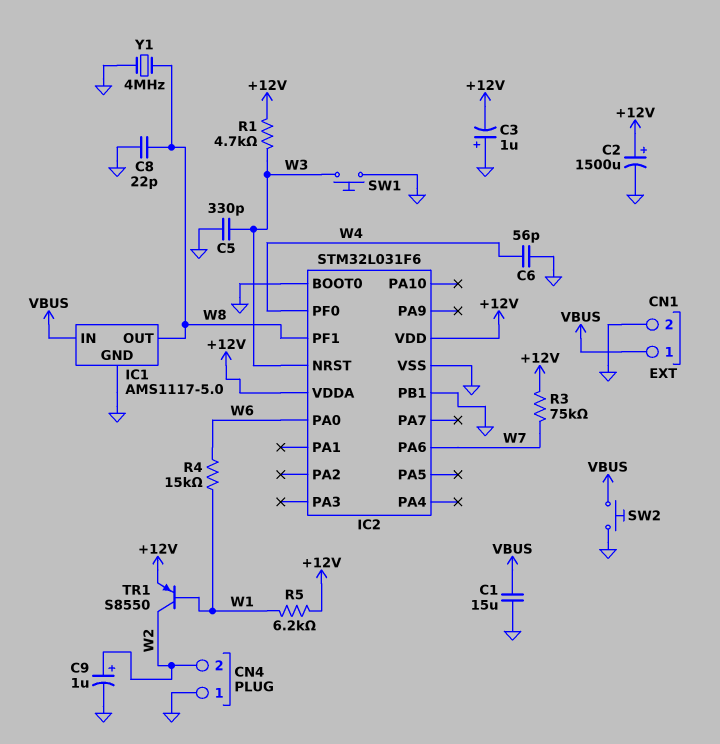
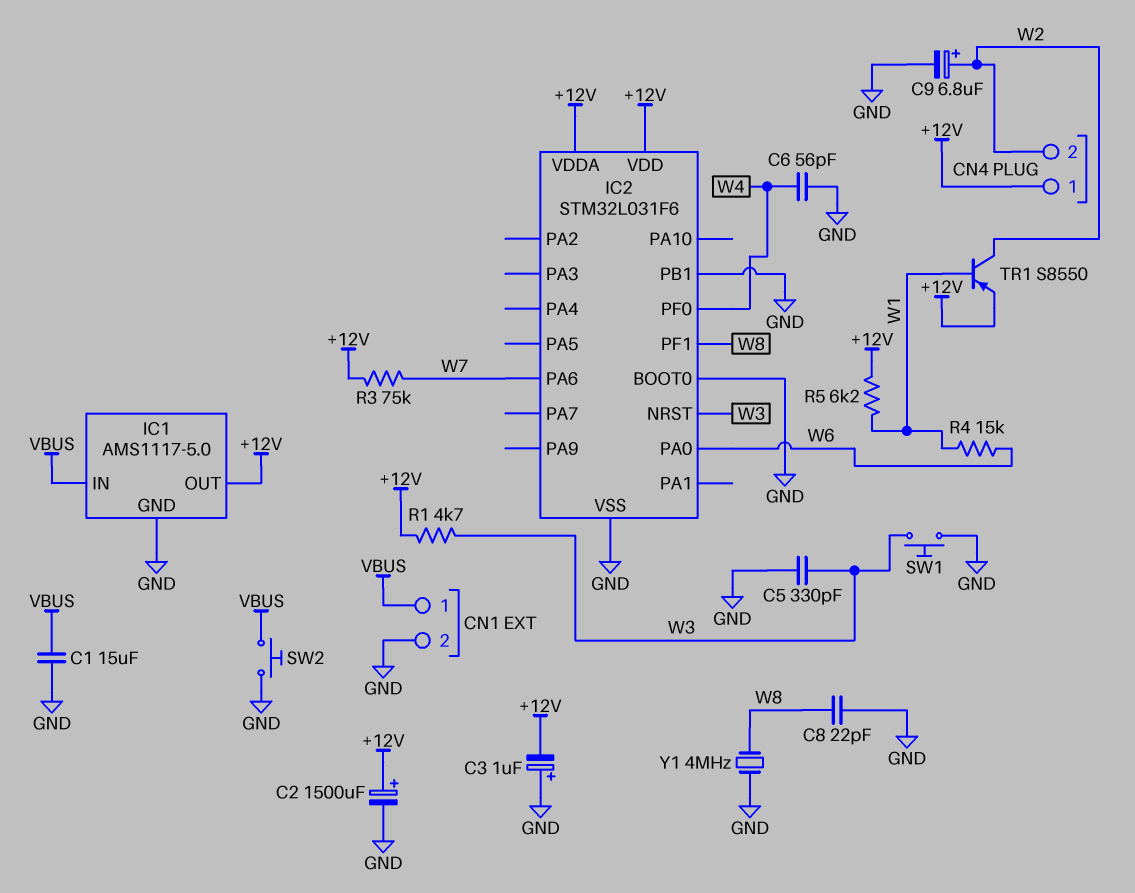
C9: 1uF (plus W2, minus GND) -> 6.8uF (plus W2, minus GND)
CN4 pin 1: GND -> +12V
IC1 pin OUT: W8 -> +12V

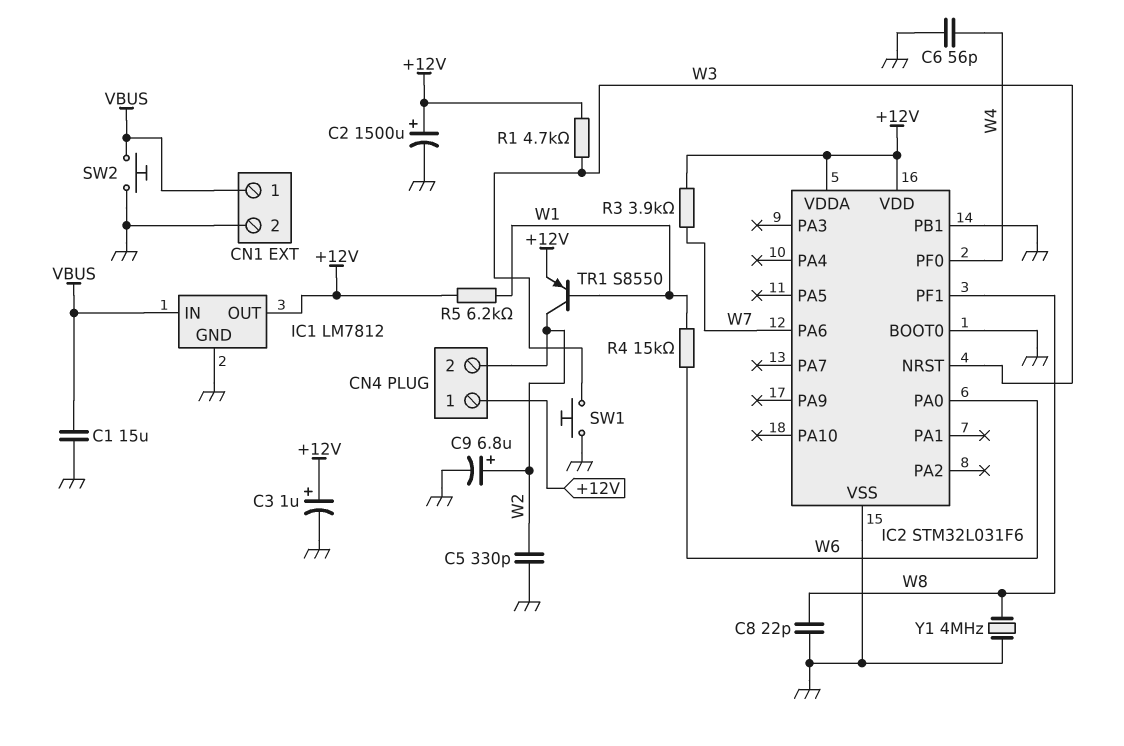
C3: 1uF (plus GND, minus +12V) -> 1uF (plus +12V, minus GND)
C5: 330pF (GND, W3) -> 330pF (GND, W2)
IC1: AMS1117-5.0 -> LM7812
R3: 75k (+12V, W7) -> 3.9k (+12V, W7)

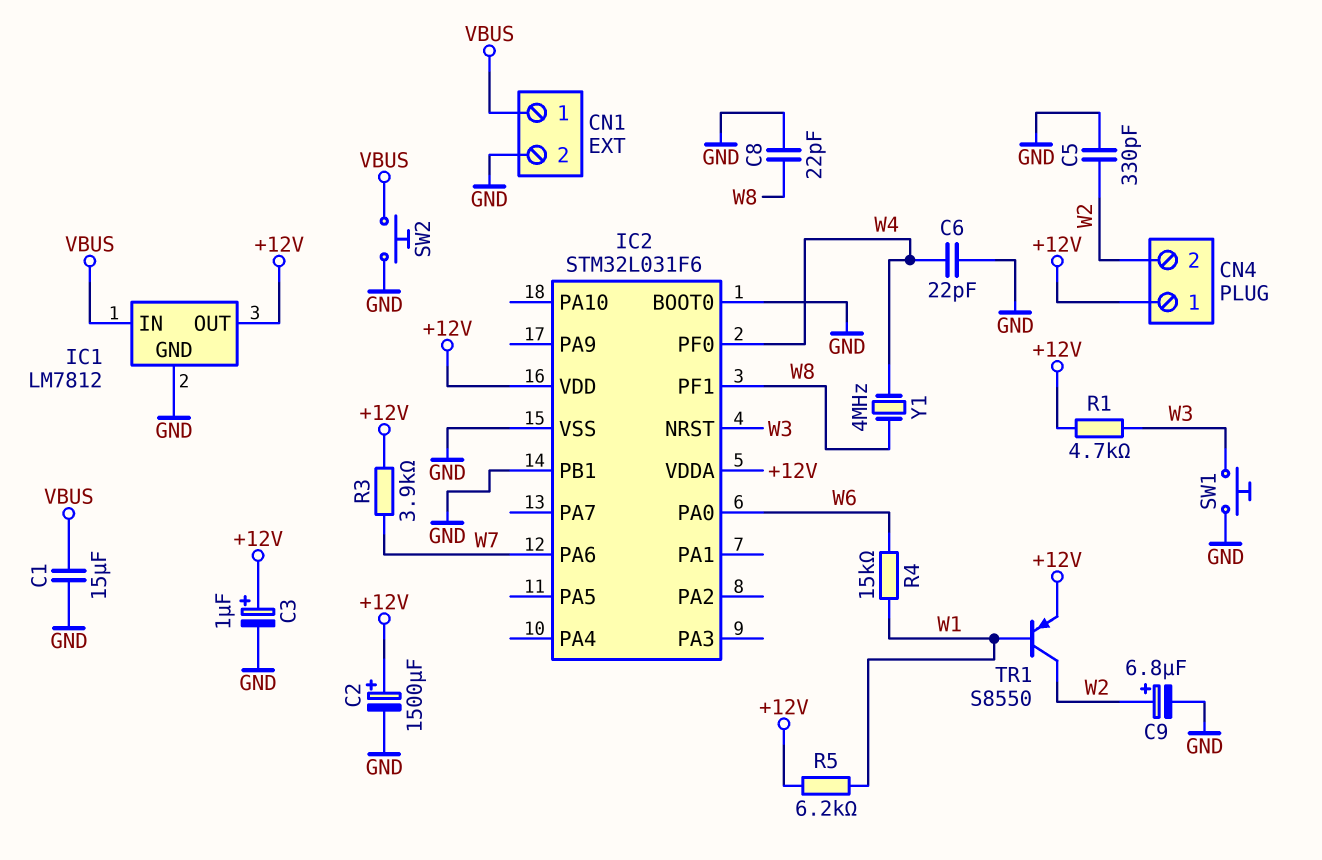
C6: 56pF (GND, W4) -> 22pF (GND, W4)
Y1: 4MHz (GND, W8) -> 4MHz (W4, W8)

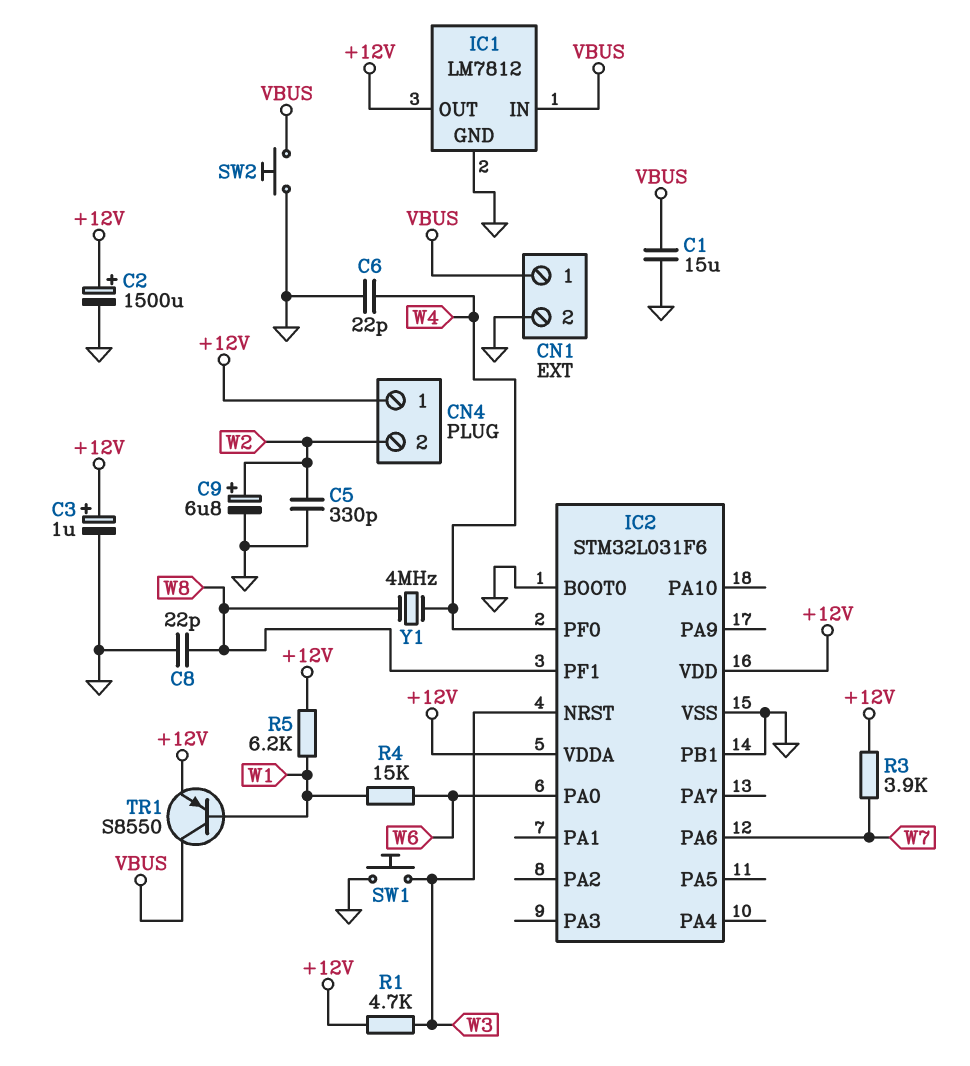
TR1: PNP S8550 (B W1, C W2, E +12V) -> PNP S8550 (B W1, C VBUS, E +12V)

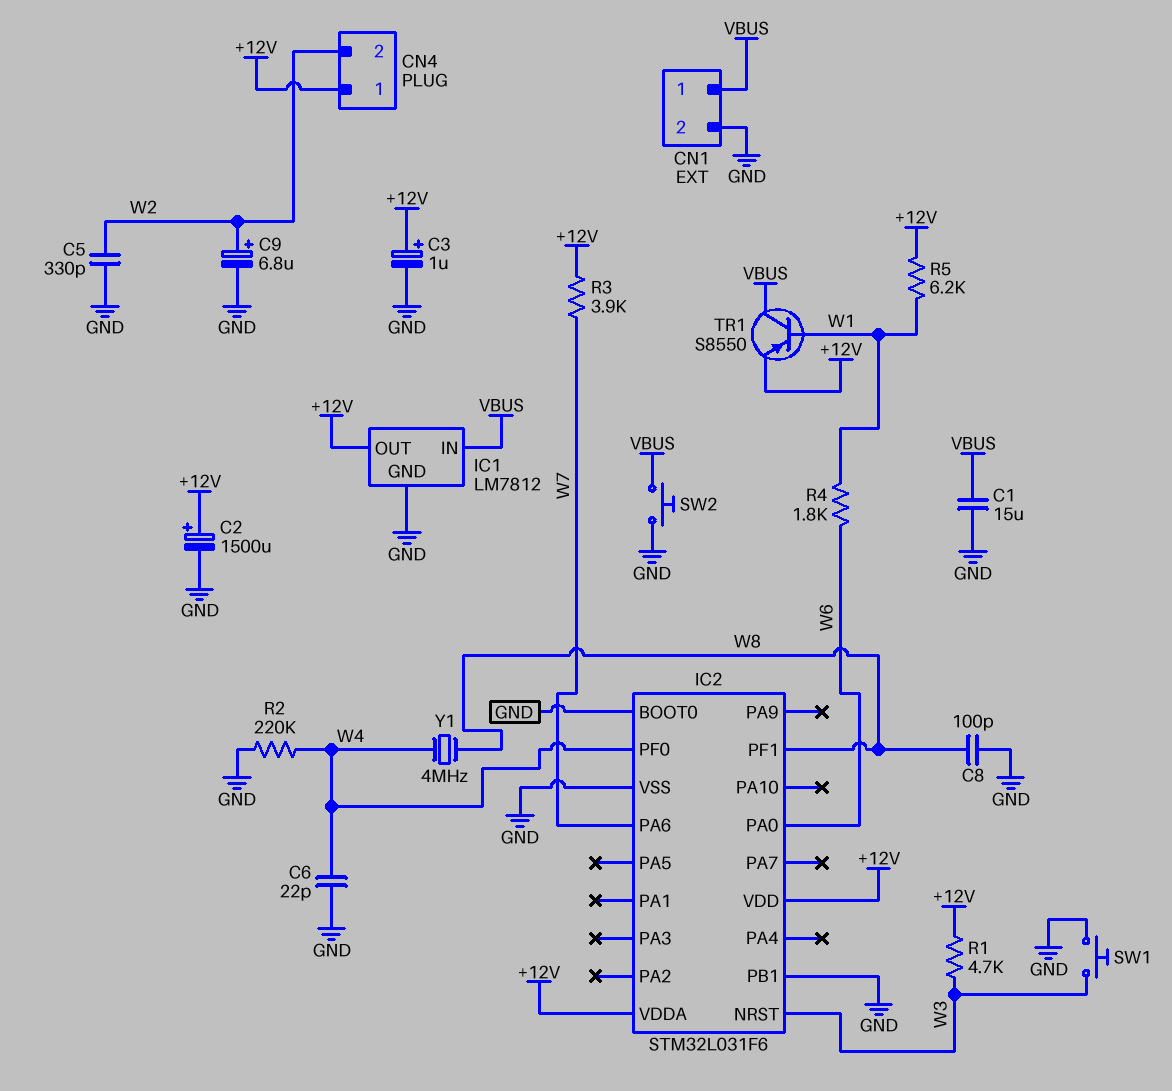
C8: 22pF (GND, W8) -> 100pF (GND, W8)
R2: none -> 220k (GND, W4)
R4: 15k (W1, W6) -> 1.8k (W1, W6)

